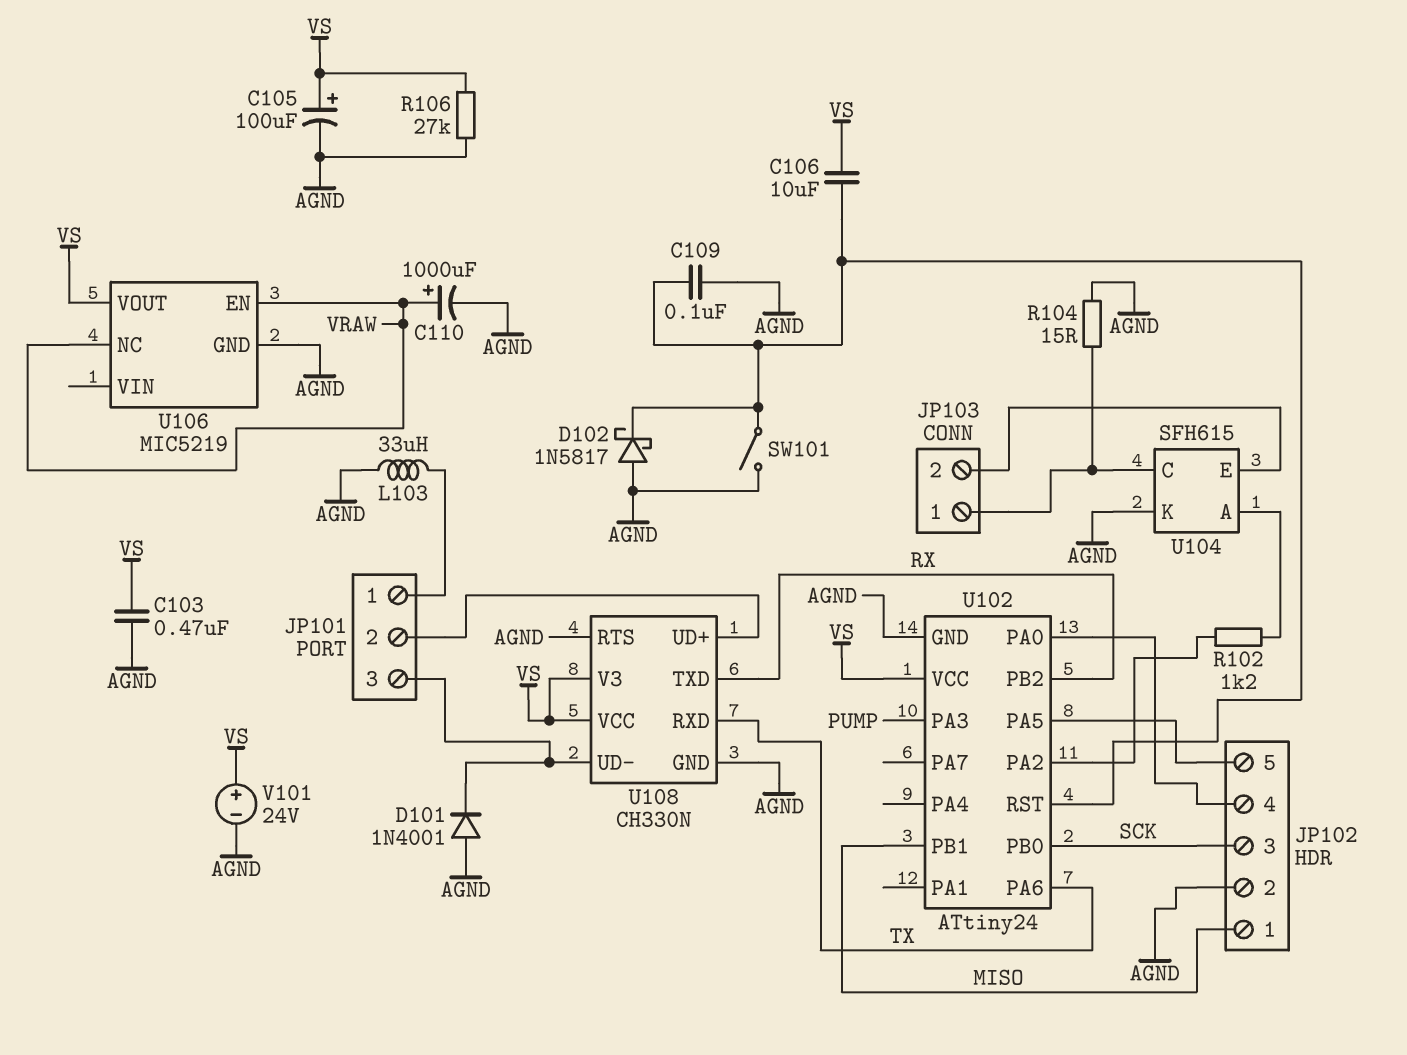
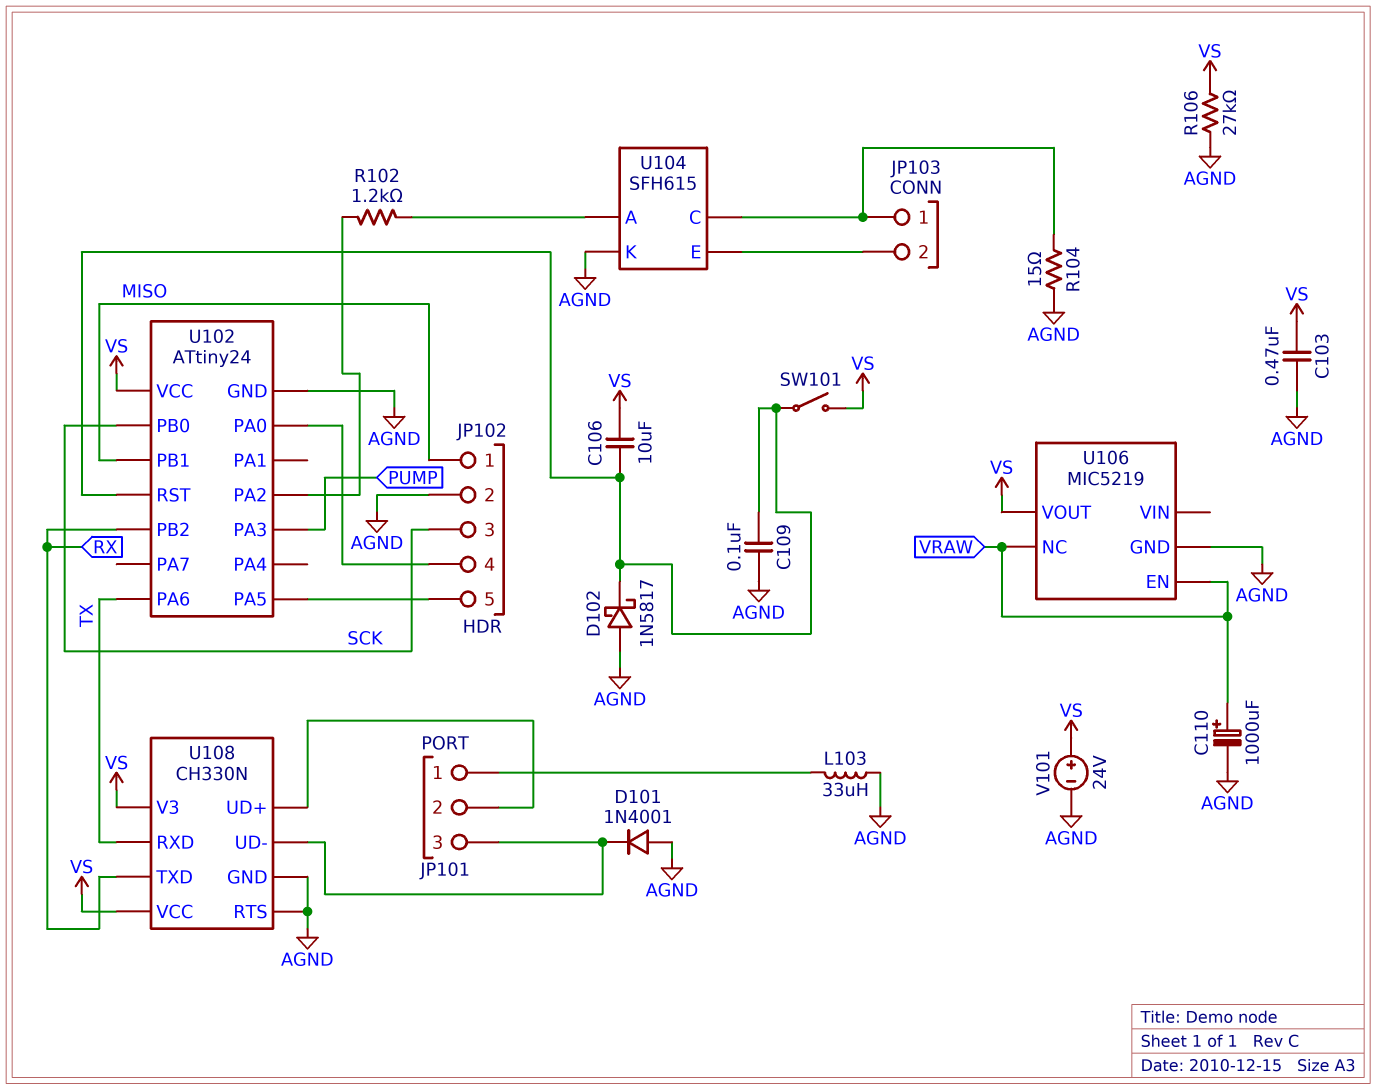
C105: 100uF (plus VS, minus AGND) -> none
SW101: switch (AGND, U102/RST) -> switch (U102/RST, VS)

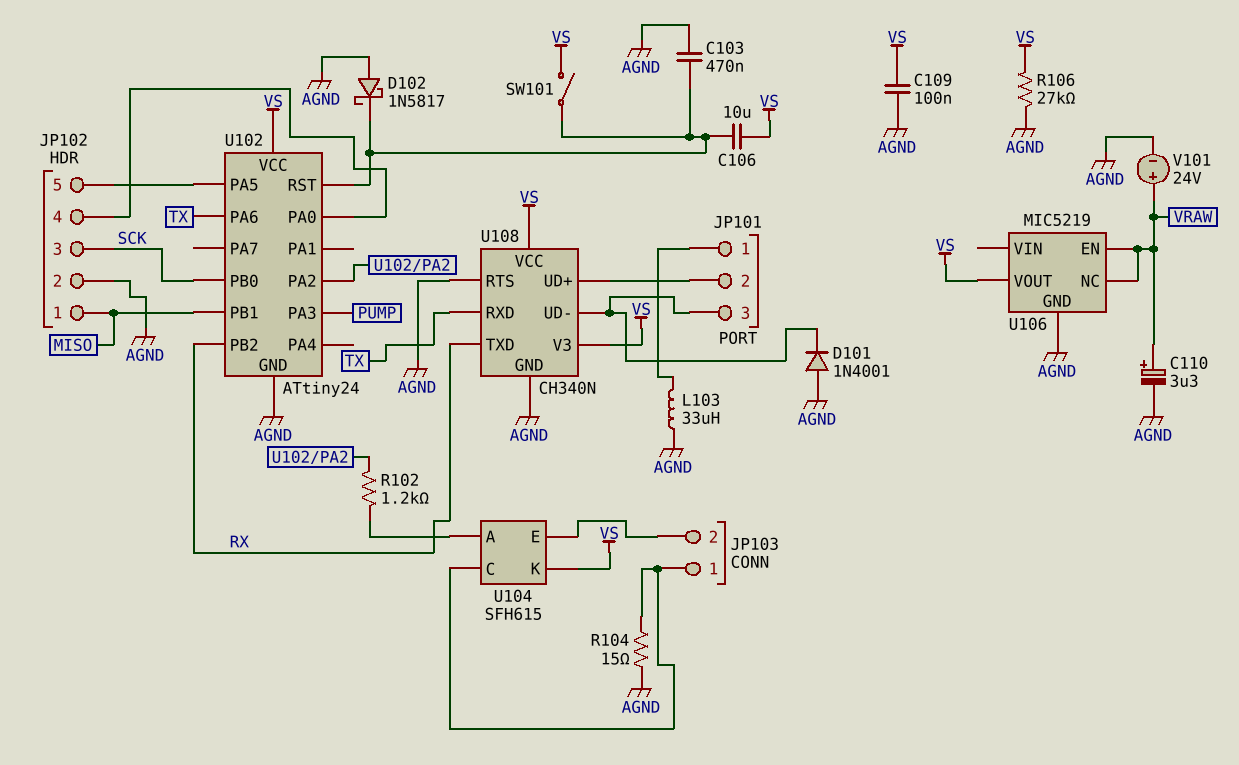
C103: 470nF (AGND, VS) -> 470nF (AGND, U102/RST)
C109: 100nF (AGND, U102/RST) -> 100nF (AGND, VS)
C110: 1000uF (plus VRAW, minus AGND) -> 3.3uF (plus VRAW, minus AGND)
U104 pin K: AGND -> VS
U108: CH330N -> CH340N
V101: 24V (plus VS, minus AGND) -> 24V (plus VRAW, minus AGND)

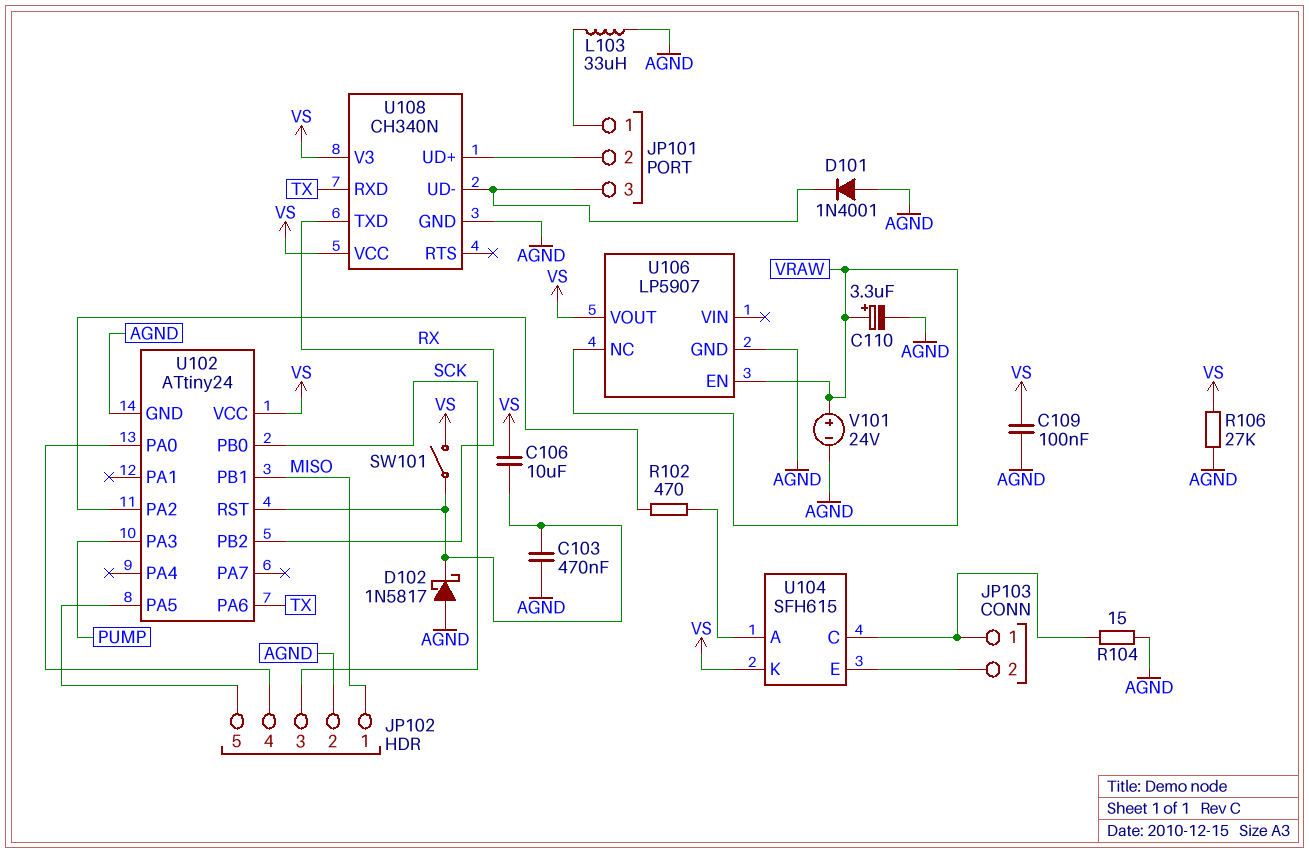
R102: 1.2k (U102/PA2, U104/A) -> 470 (U102/PA2, U104/A)
U106: MIC5219 -> LP5907
U108 pin RTS: AGND -> none

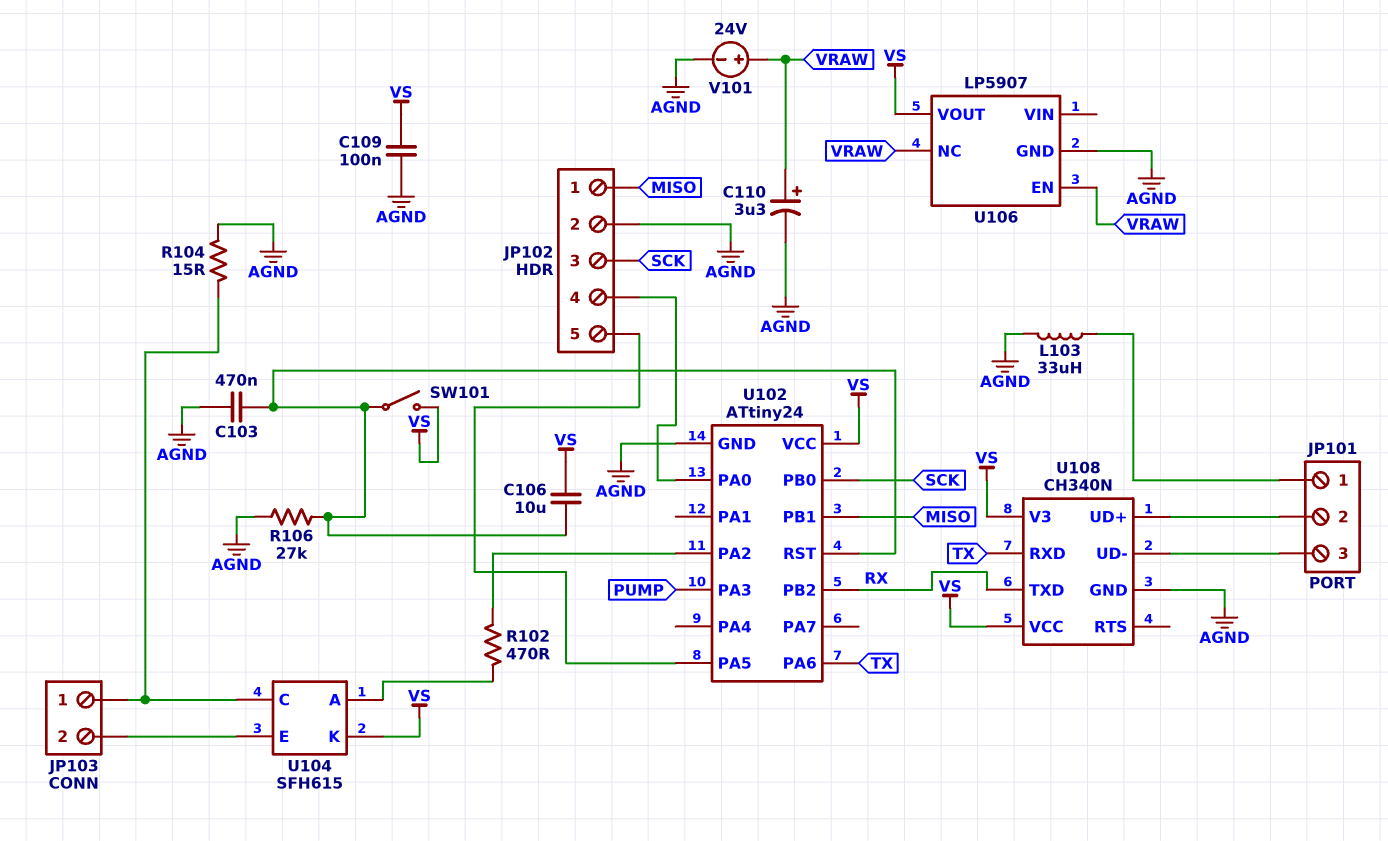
D101: diode 1N4001 (A AGND, K JP101/3) -> none
D102: schottky 1N5817 (A AGND, K U102/RST) -> none
R106: 27k (AGND, VS) -> 27k (AGND, U102/RST)

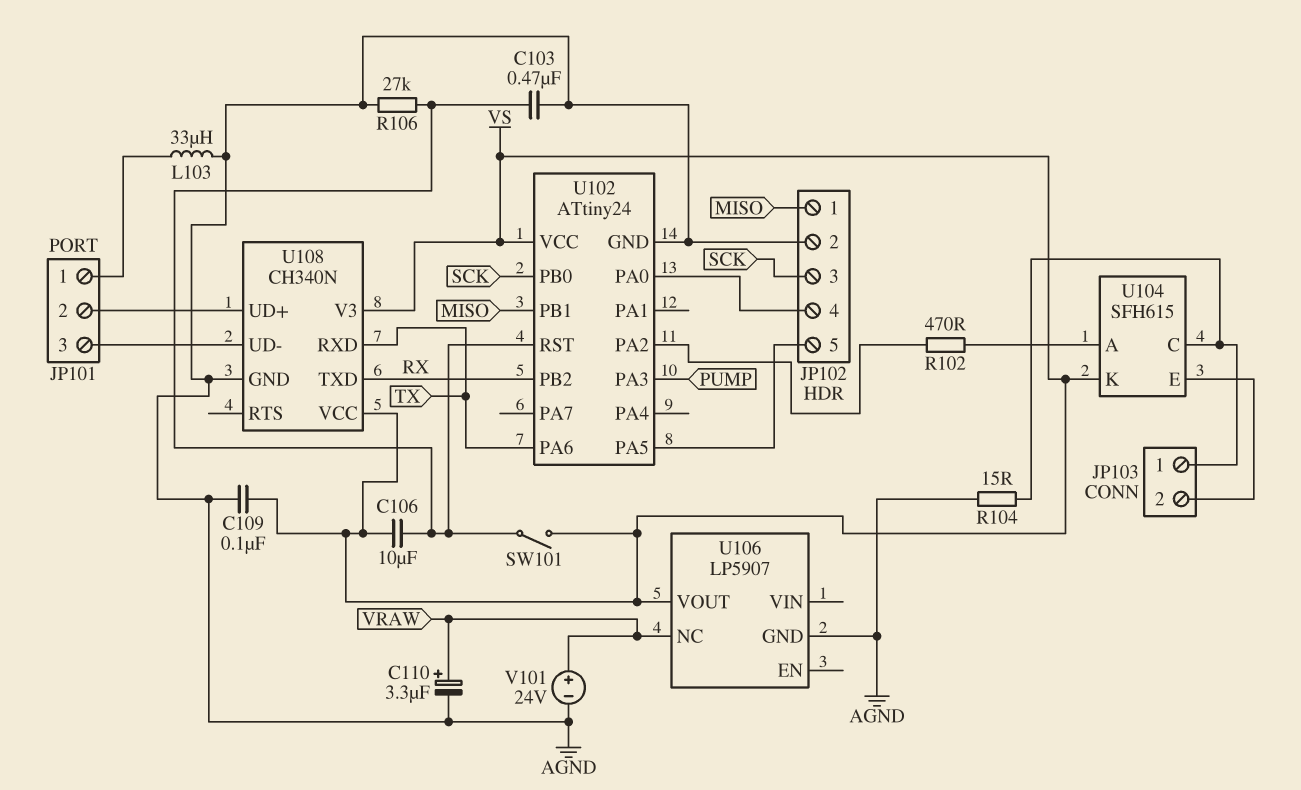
U106 pin EN: VRAW -> none

